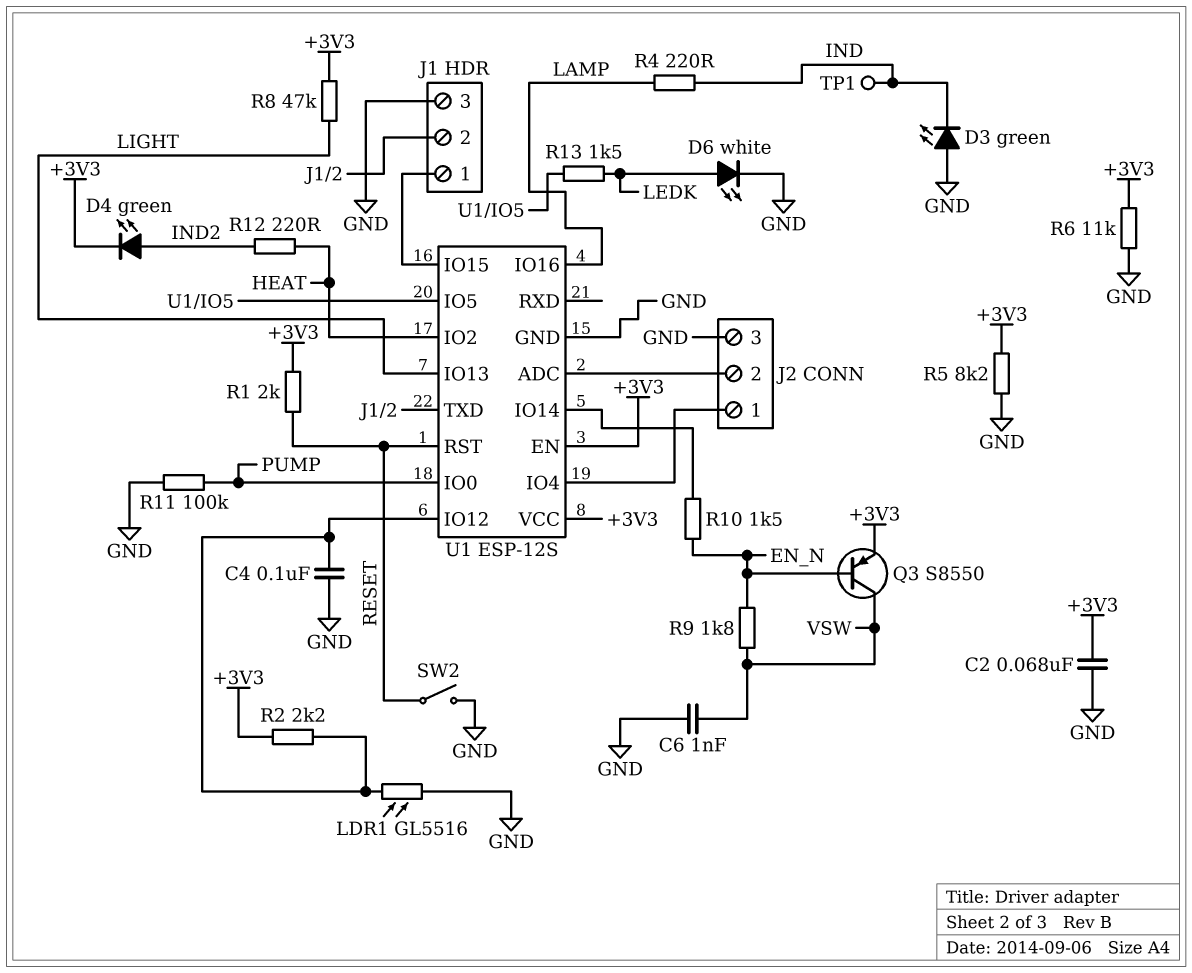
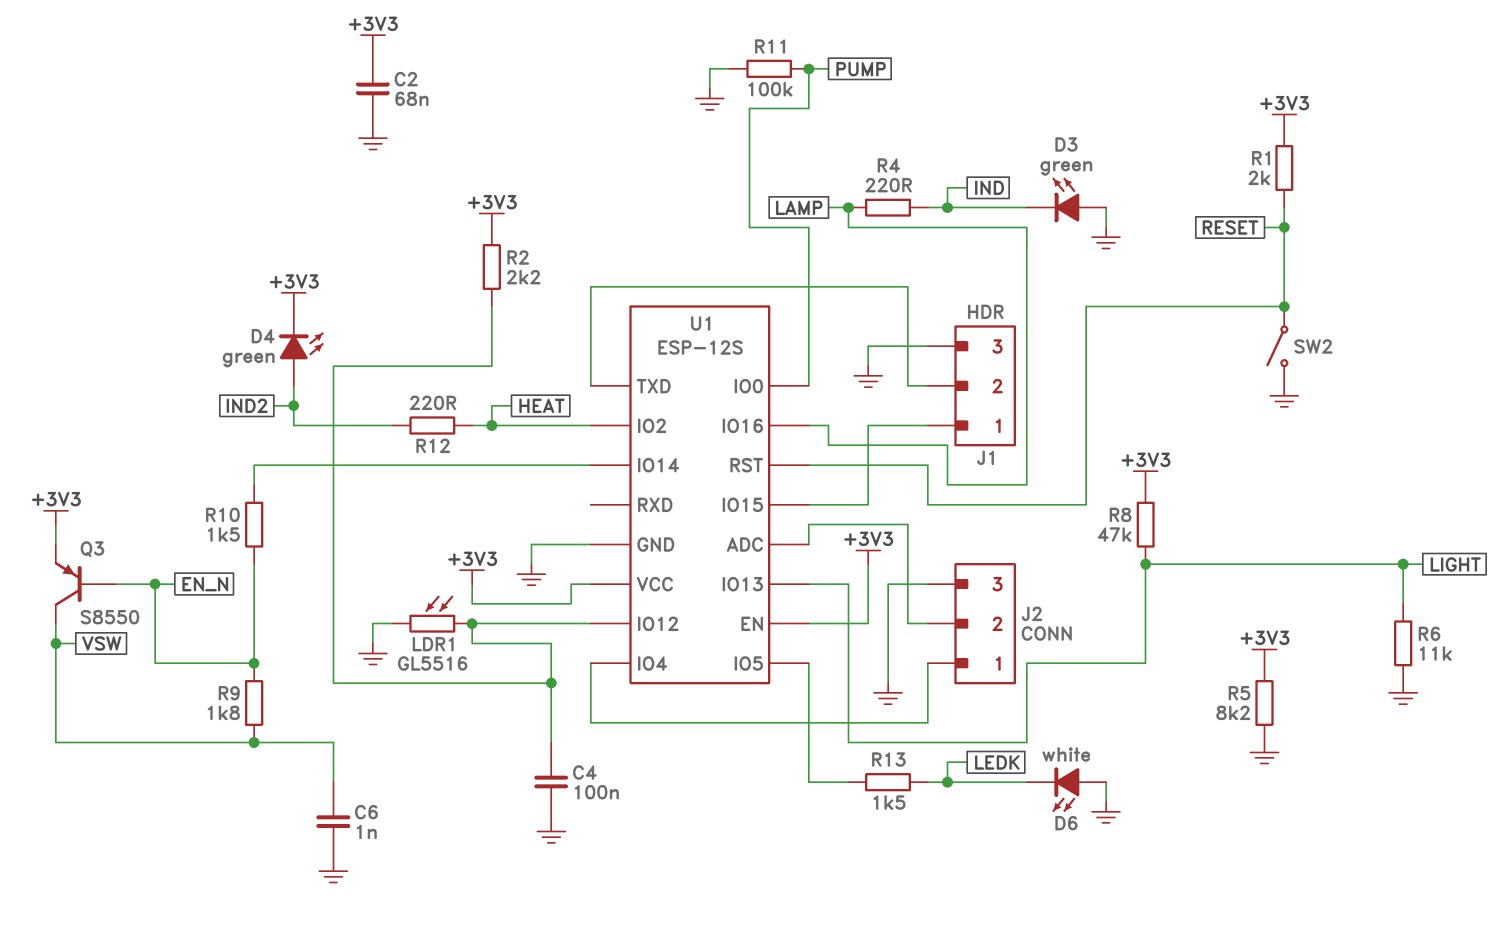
D6: LED white (A LEDK, K GND) -> LED white (A GND, K LEDK)
R6: 11k (+3V3, GND) -> 11k (GND, LIGHT)
TP1: test point (IND) -> none

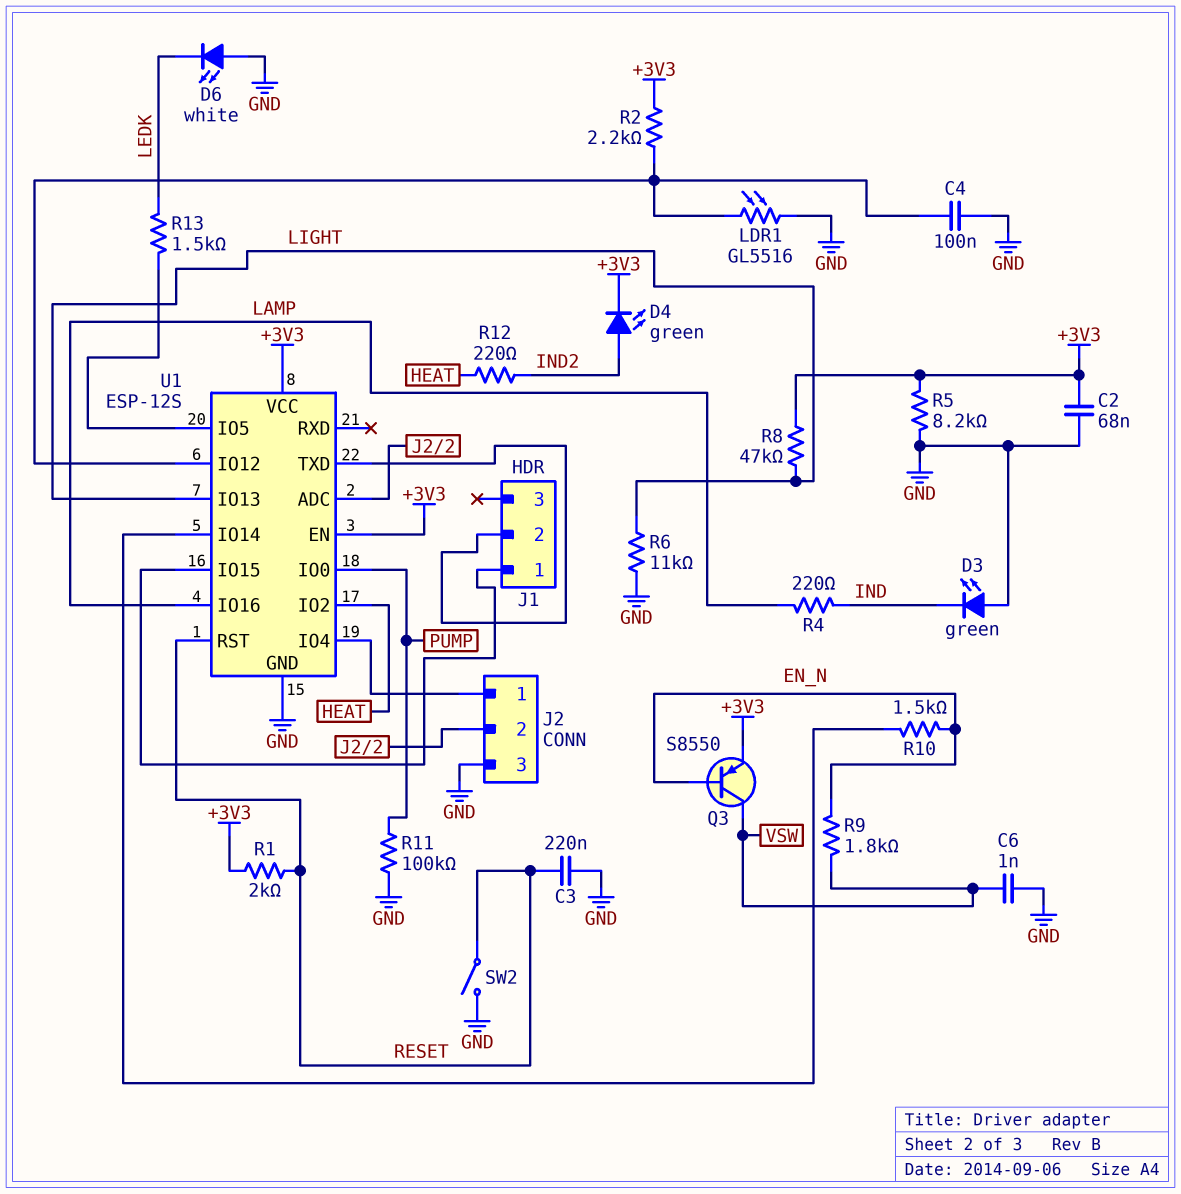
C3: none -> 220nF (GND, RESET)
J1 pin 3: GND -> none

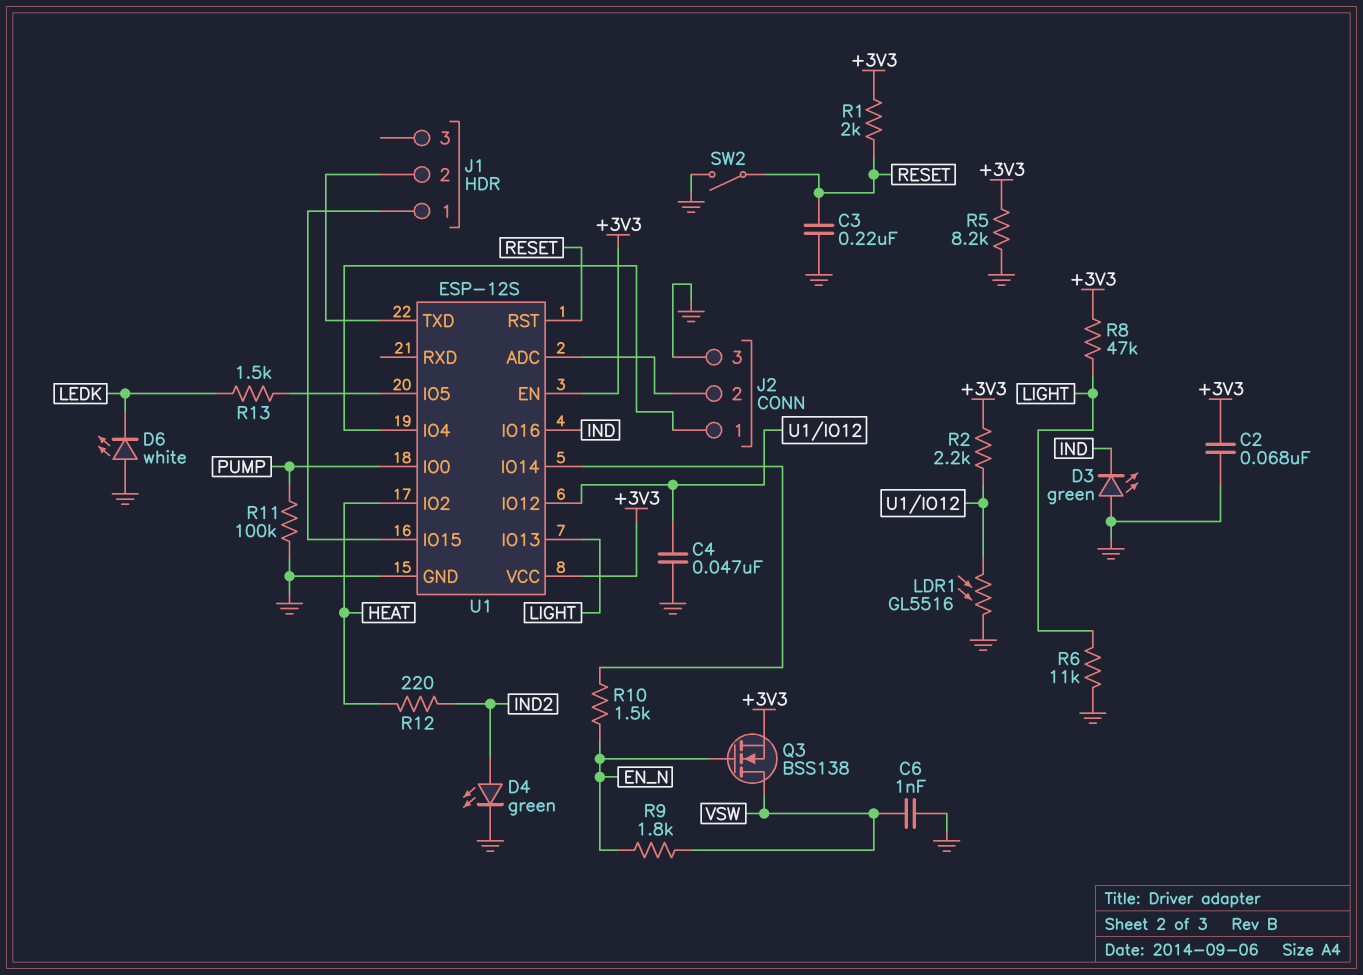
C4: 100nF (GND, U1/IO12) -> 47nF (GND, U1/IO12)
D4: LED green (A IND2, K +3V3) -> LED green (A IND2, K GND)
Q3: PNP S8550 (B EN_N, C VSW, E +3V3) -> NMOS BSS138 (G EN_N, D VSW, S +3V3)
R4: 220 (IND, LAMP) -> none
U1 pin IO16: LAMP -> IND

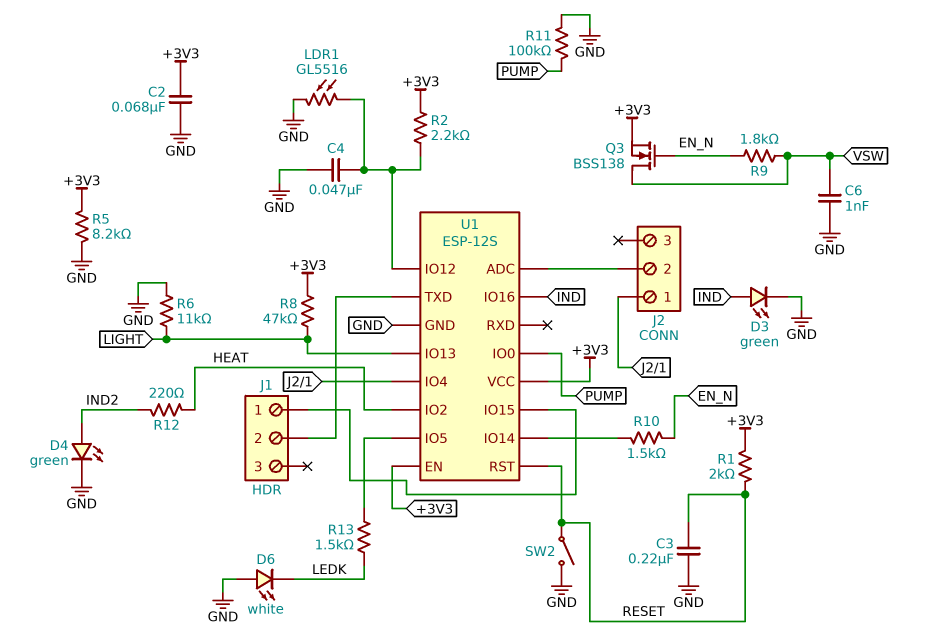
D3: LED green (A GND, K IND) -> LED green (A IND, K GND)
J2 pin 3: GND -> none

